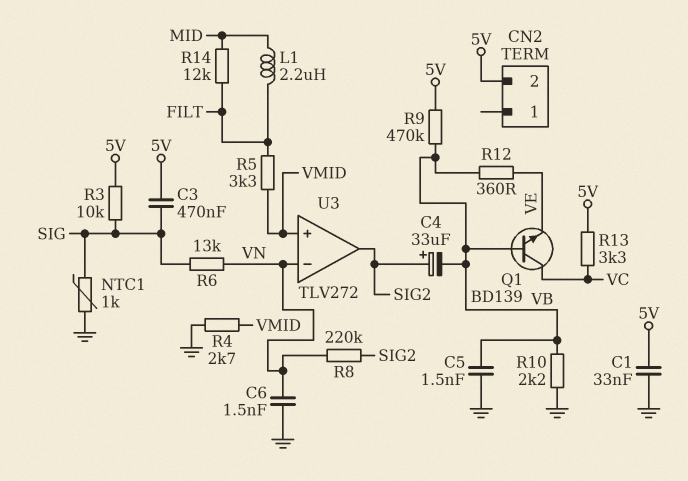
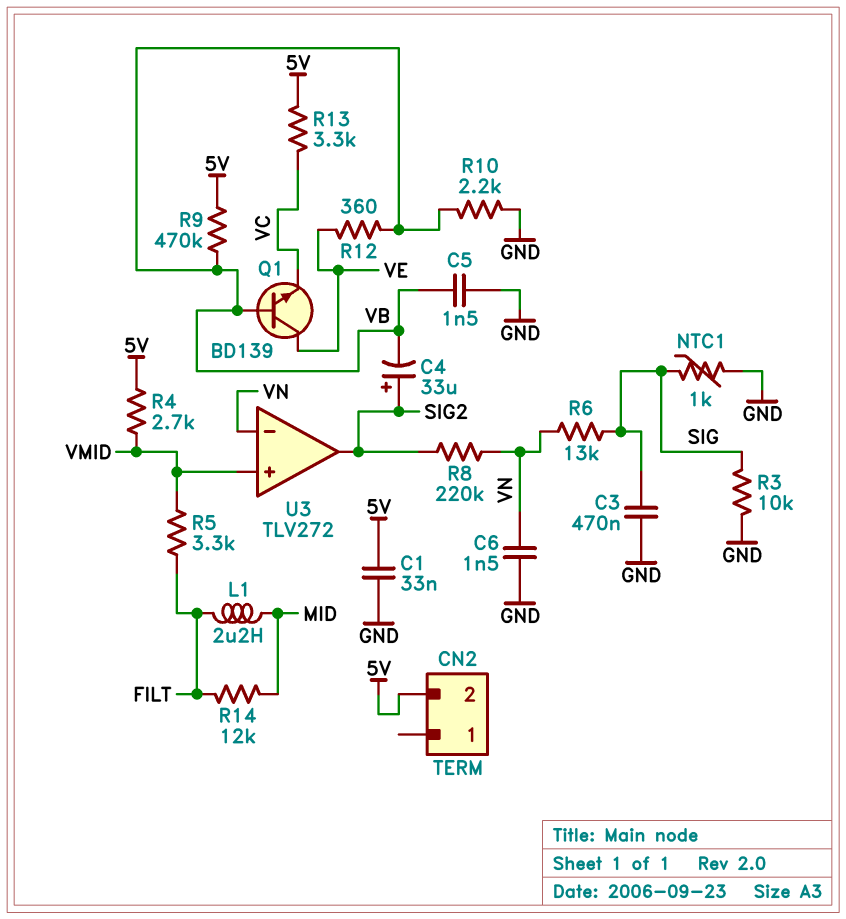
C3: 470nF (5V, SIG) -> 470nF (GND, SIG)
Q1: NPN BD139 (B VB, C VC, E VE) -> NPN BD139 (B VB, C VE, E VC)
R3: 10k (5V, SIG) -> 10k (GND, SIG)
R4: 2.7k (GND, VMID) -> 2.7k (5V, VMID)

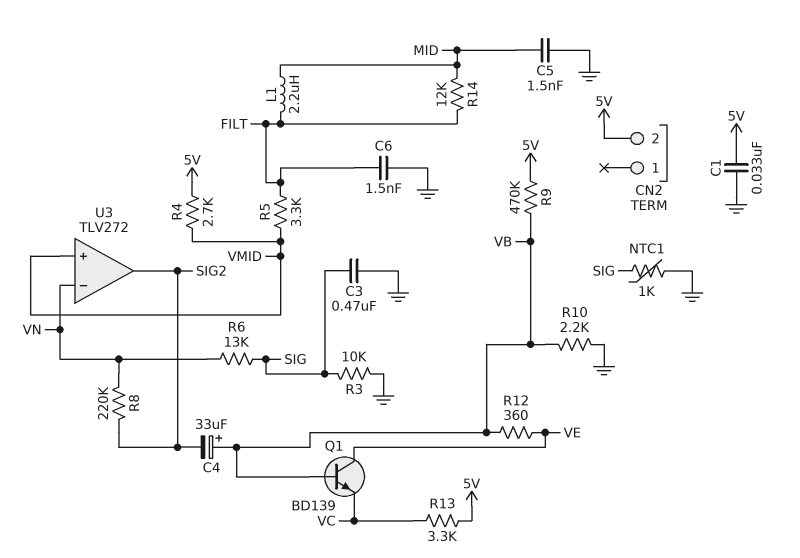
C4: 33uF (plus SIG2, minus VB) -> 33uF (plus VB, minus SIG2)
C5: 1.5nF (GND, VB) -> 1.5nF (GND, MID)
C6: 1.5nF (GND, VN) -> 1.5nF (FILT, GND)

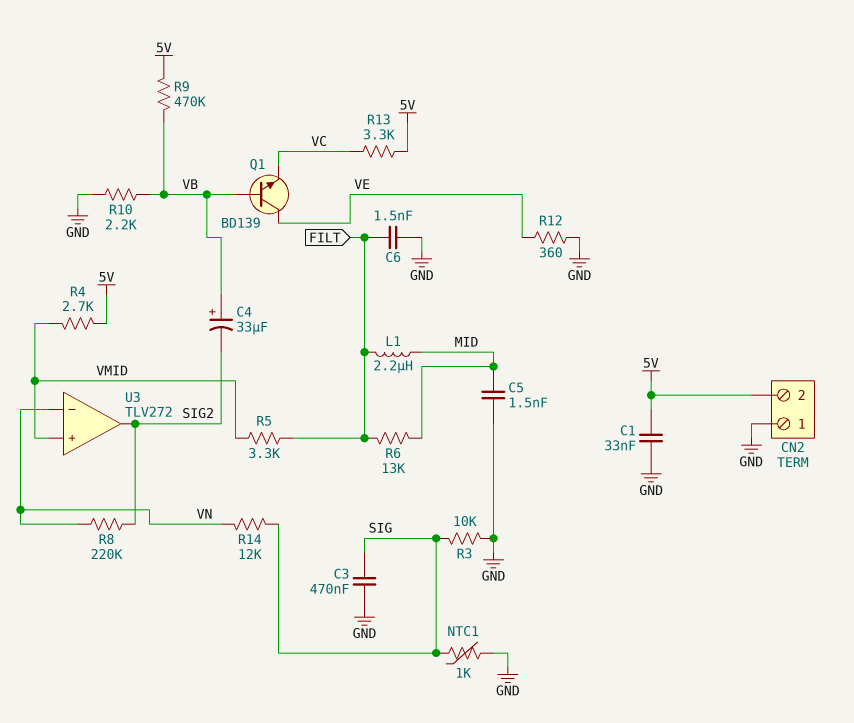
CN2 pin 1: none -> GND
R6: 13k (SIG, VN) -> 13k (FILT, MID)
R12: 360 (VB, VE) -> 360 (GND, VE)
R14: 12k (FILT, MID) -> 12k (SIG, VN)

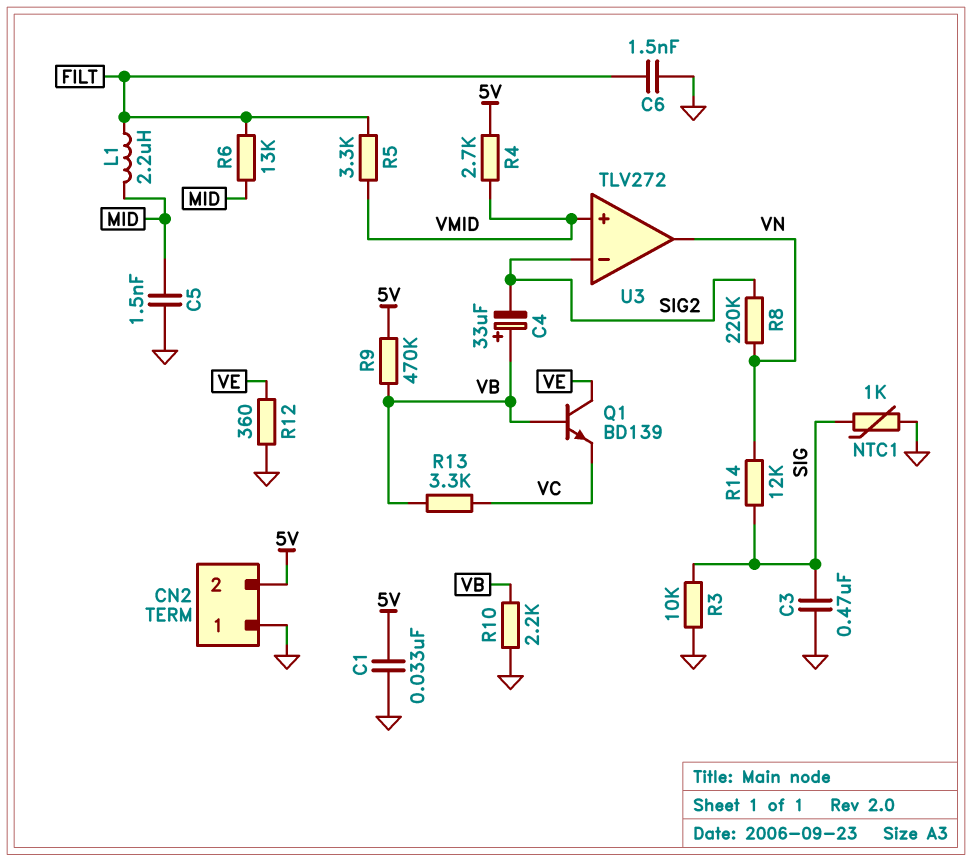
R13: 3.3k (5V, VC) -> 3.3k (VB, VC)
U3 pin in-: VN -> SIG2
U3 pin out: SIG2 -> VN

